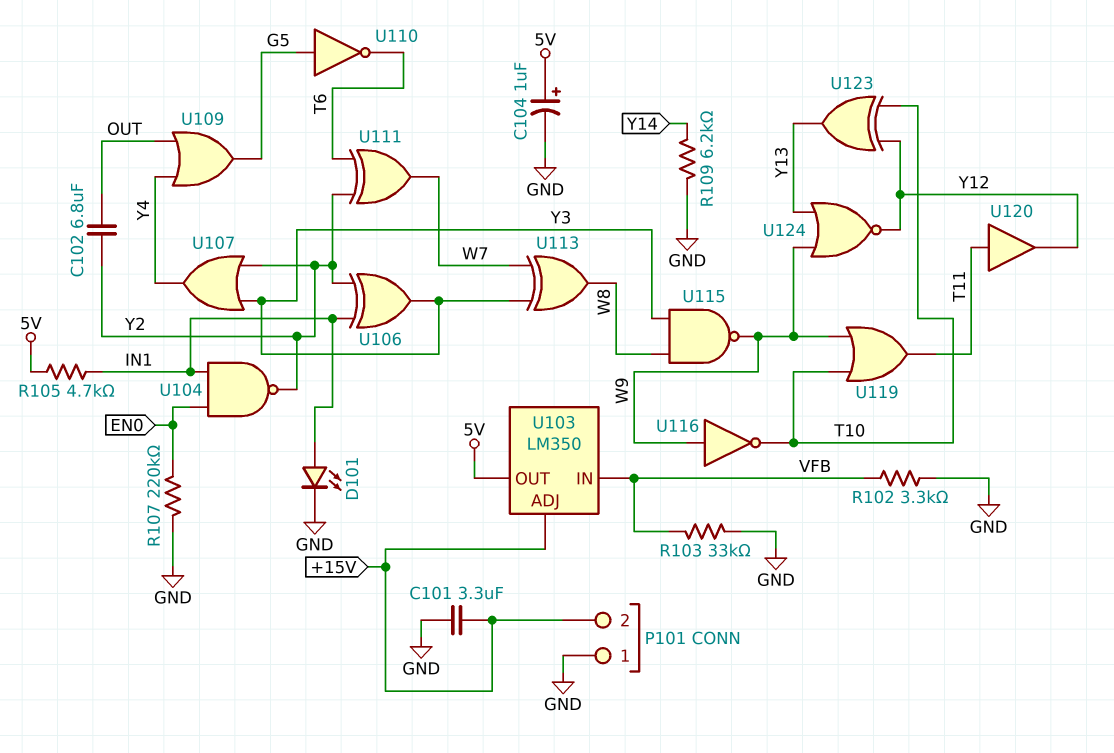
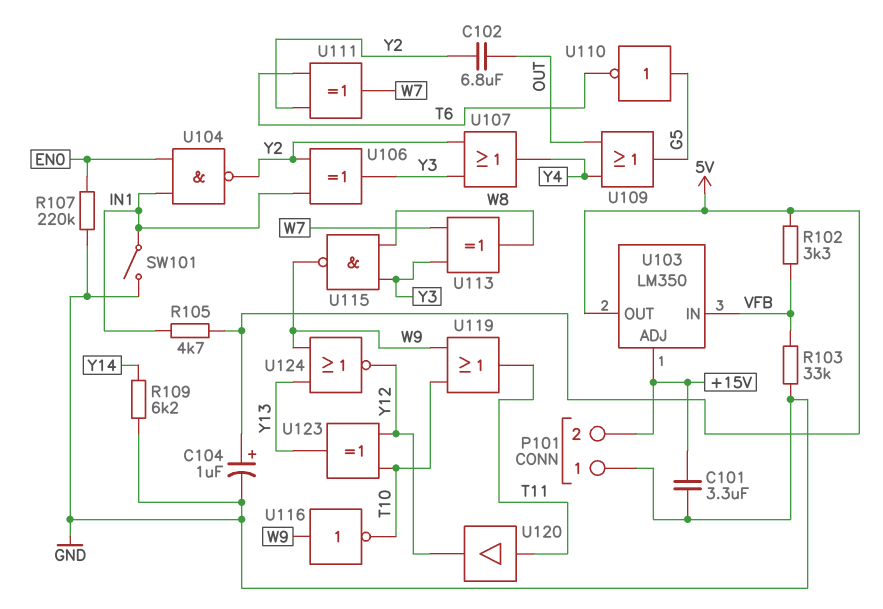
D101: LED (A IN1, K GND) -> none
R102: 3.3k (GND, VFB) -> 3.3k (5V, VFB)
SW101: none -> switch (GND, IN1)

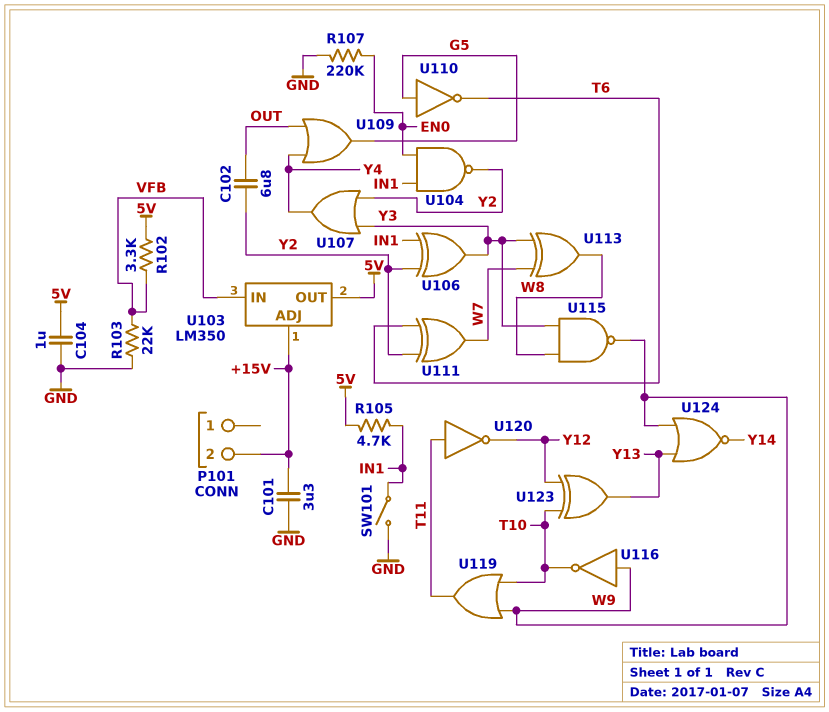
C104: 1uF (plus 5V, minus GND) -> 1uF (5V, GND)
P101 pin 1: GND -> none
R103: 33k (GND, VFB) -> 22k (GND, VFB)
R109: 6.2k (GND, Y14) -> none
U120: buffer (in T11, out Y12) -> NOT (in T11, out Y12)
U124: NOR (in W9, in Y13, out Y12) -> NOR (in W9, in Y13, out Y14)

